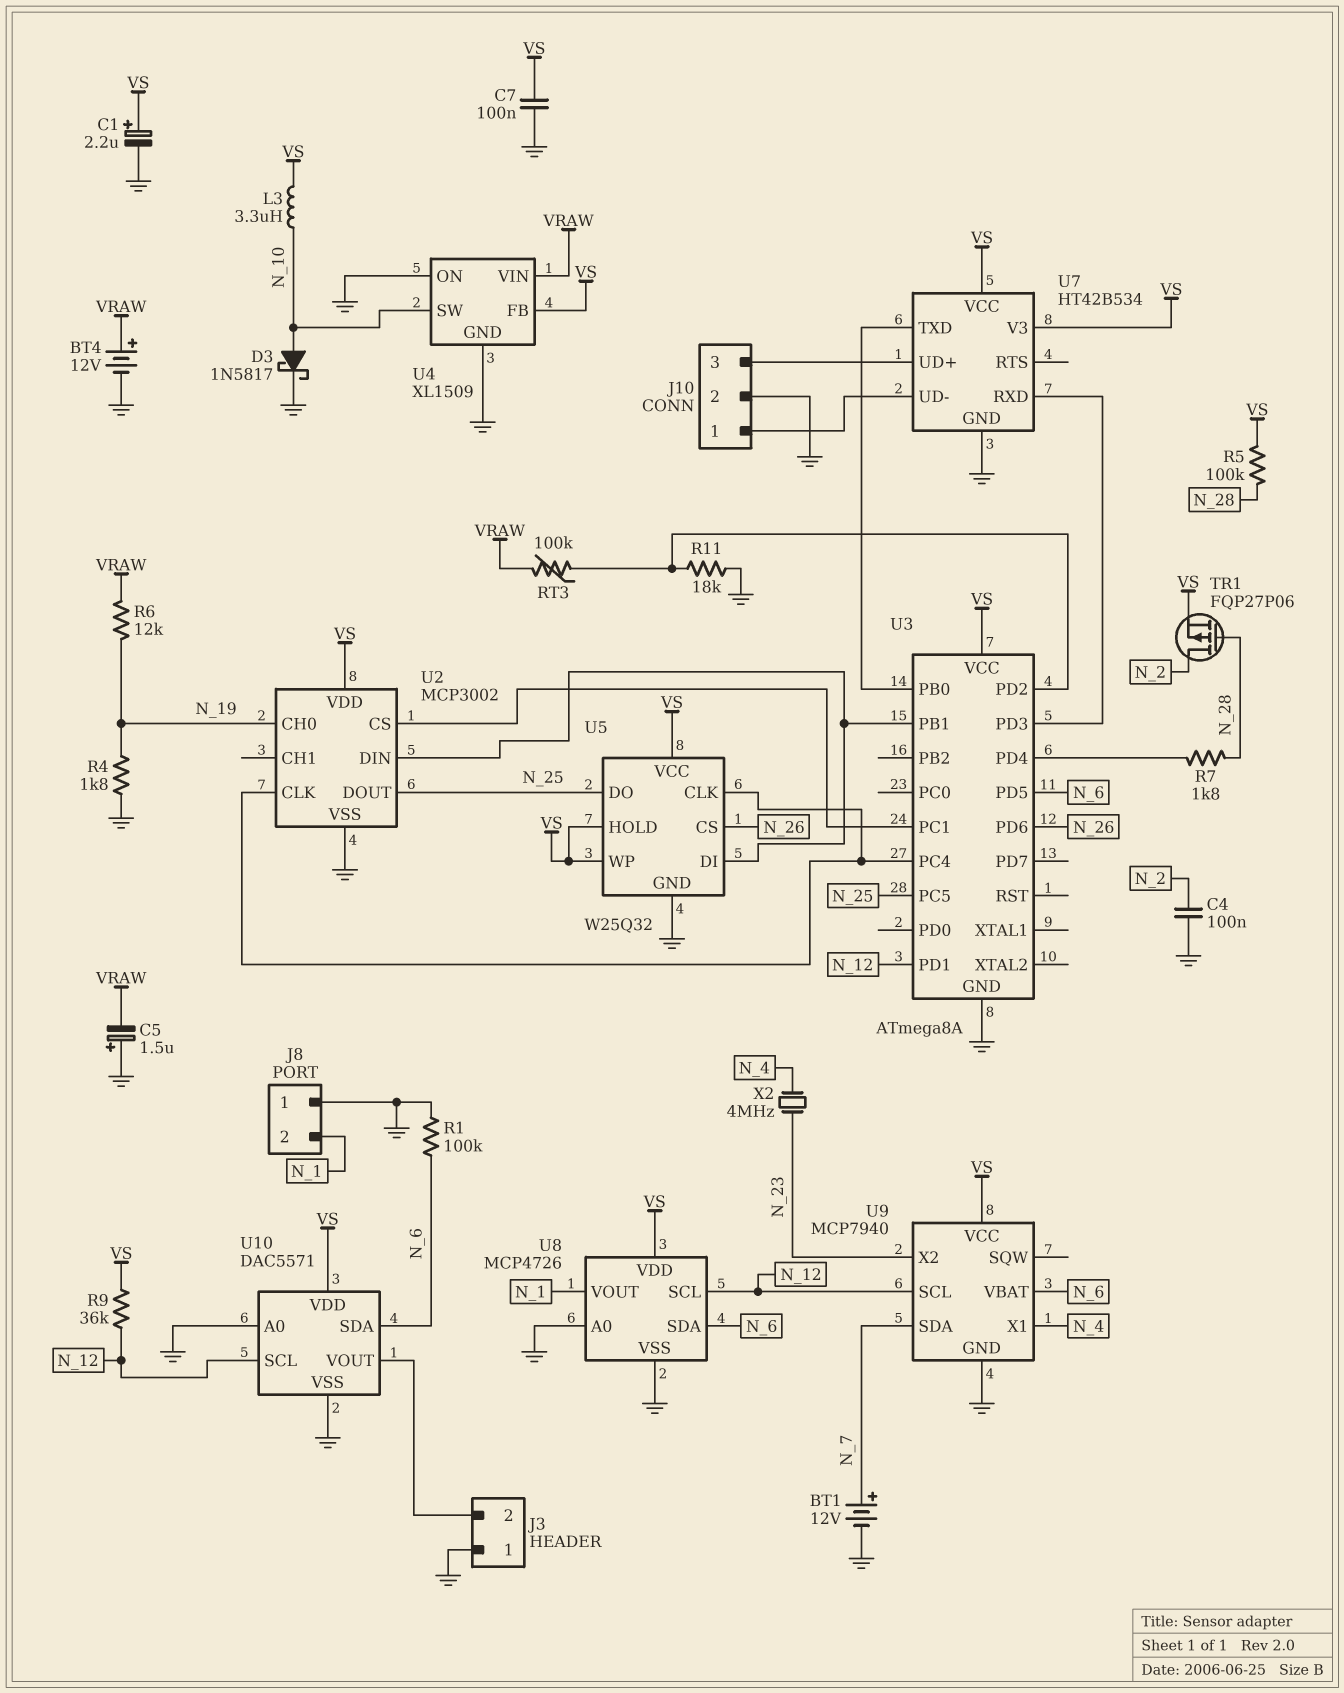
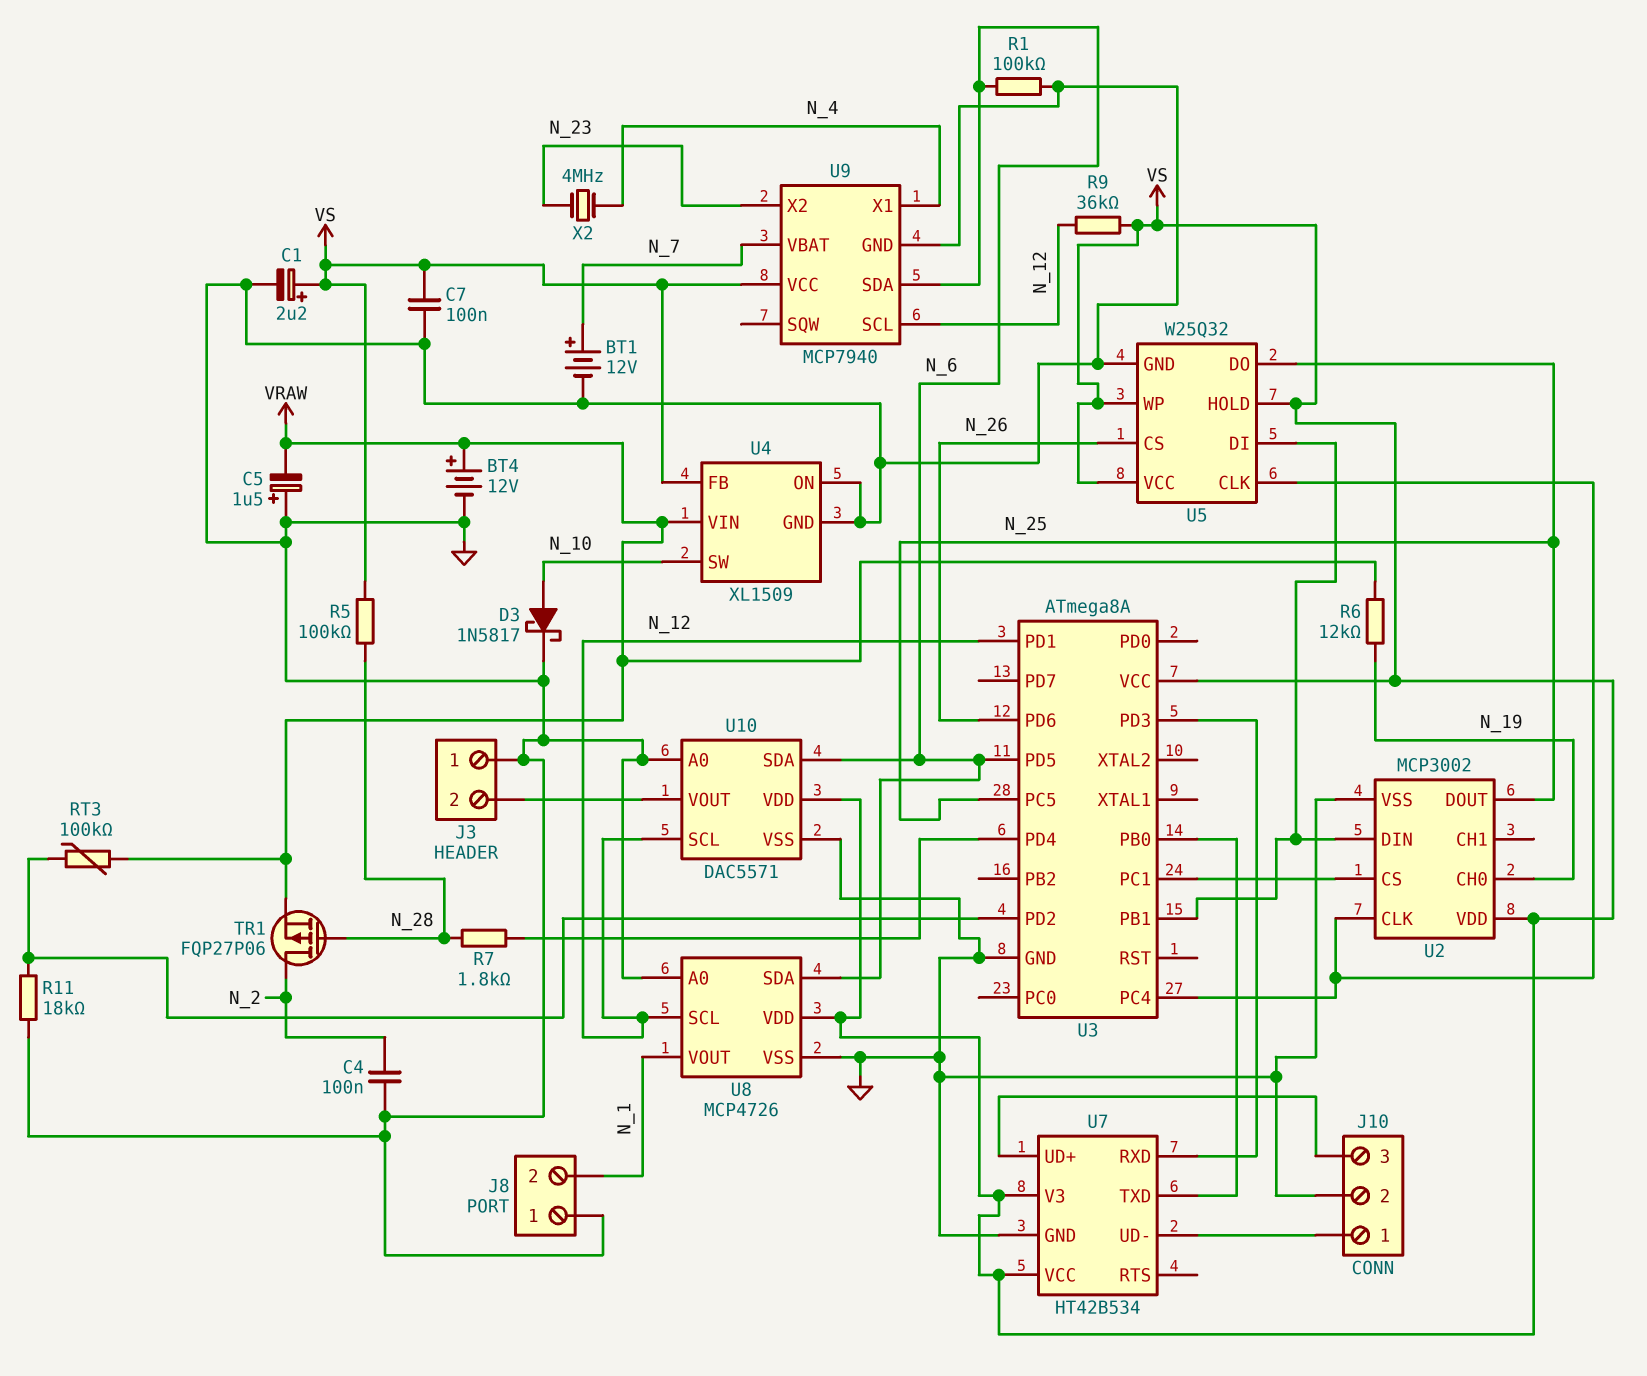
L3: 3.3uH (N_10, VS) -> none
R4: 1.8k (GND, N_19) -> none
TR1: PMOS FQP27P06 (G N_28, D N_2, S VS) -> PMOS FQP27P06 (G N_28, D N_2, S VRAW)
U9 pin SDA: N_7 -> N_6
U9 pin VBAT: N_6 -> N_7

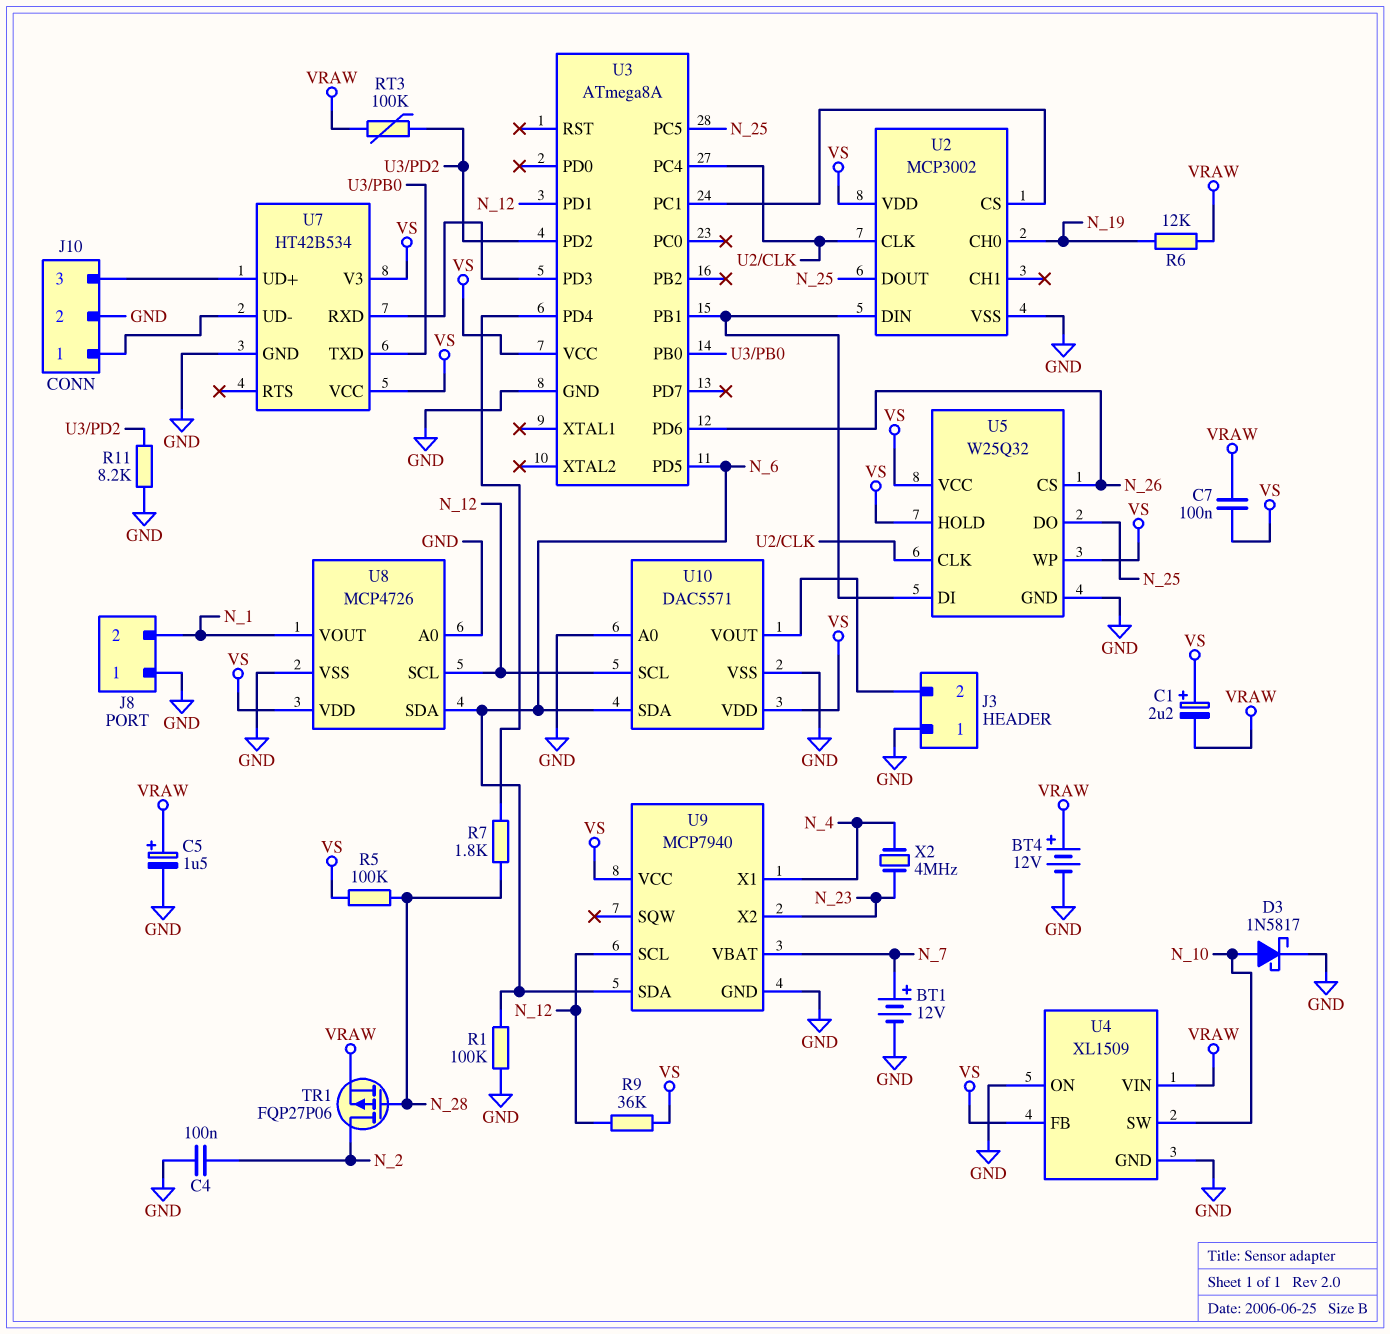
C1: 2.2uF (plus VS, minus GND) -> 2.2uF (plus VS, minus VRAW)
C5: 1.5uF (plus GND, minus VRAW) -> 1.5uF (plus VRAW, minus GND)
C7: 100nF (GND, VS) -> 100nF (VRAW, VS)
R11: 18k (GND, U3/PD2) -> 8.2k (GND, U3/PD2)

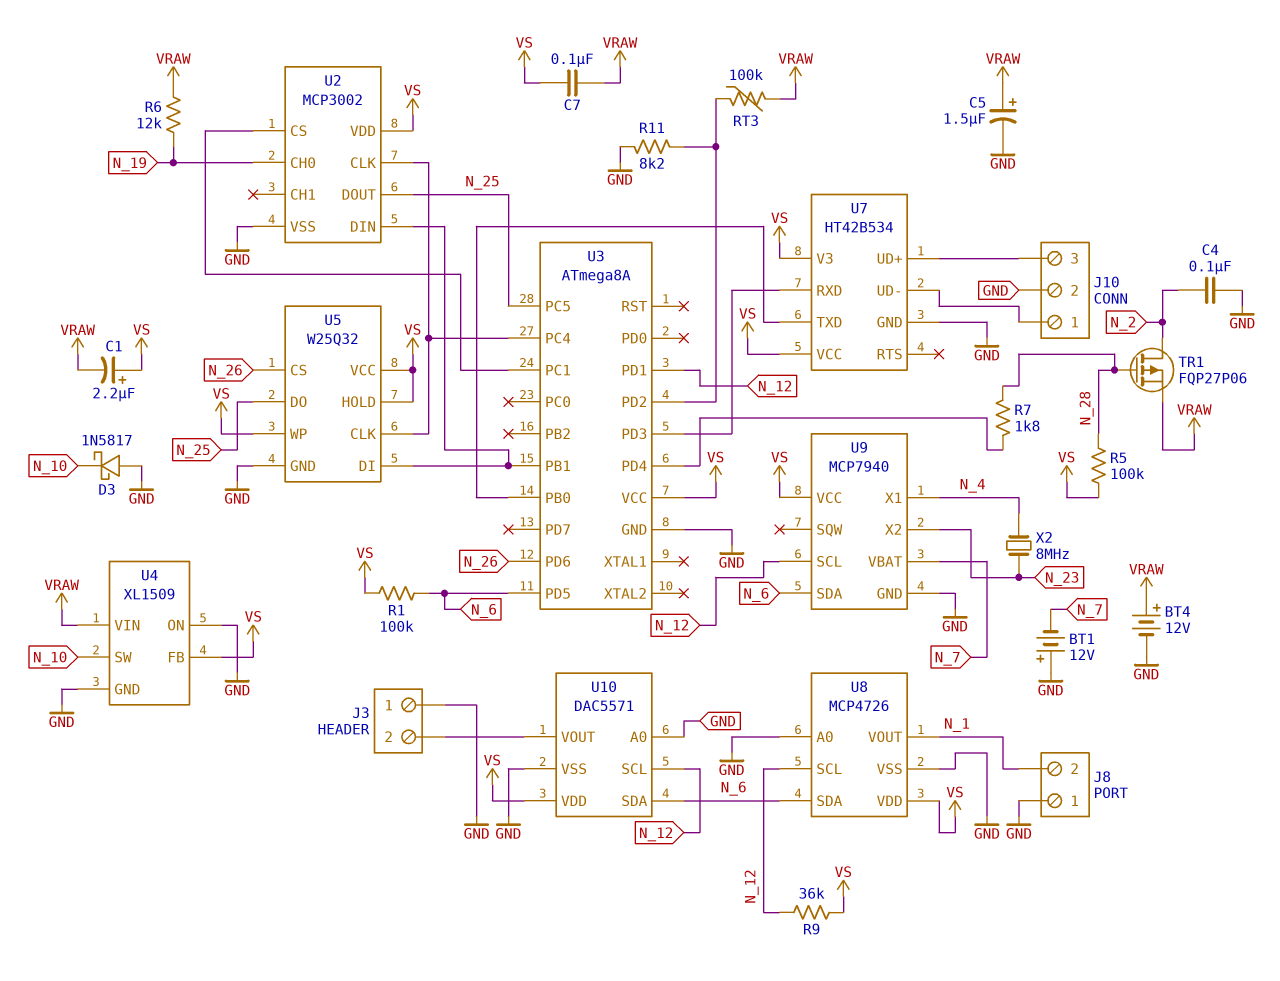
BT1: 12V (plus N_7, minus GND) -> 12V (plus GND, minus N_7)
D3: schottky 1N5817 (A N_10, K GND) -> schottky 1N5817 (A GND, K N_10)
R1: 100k (GND, N_6) -> 100k (N_6, VS)
X2: 4MHz (N_4, N_23) -> 8MHz (N_4, N_23)

